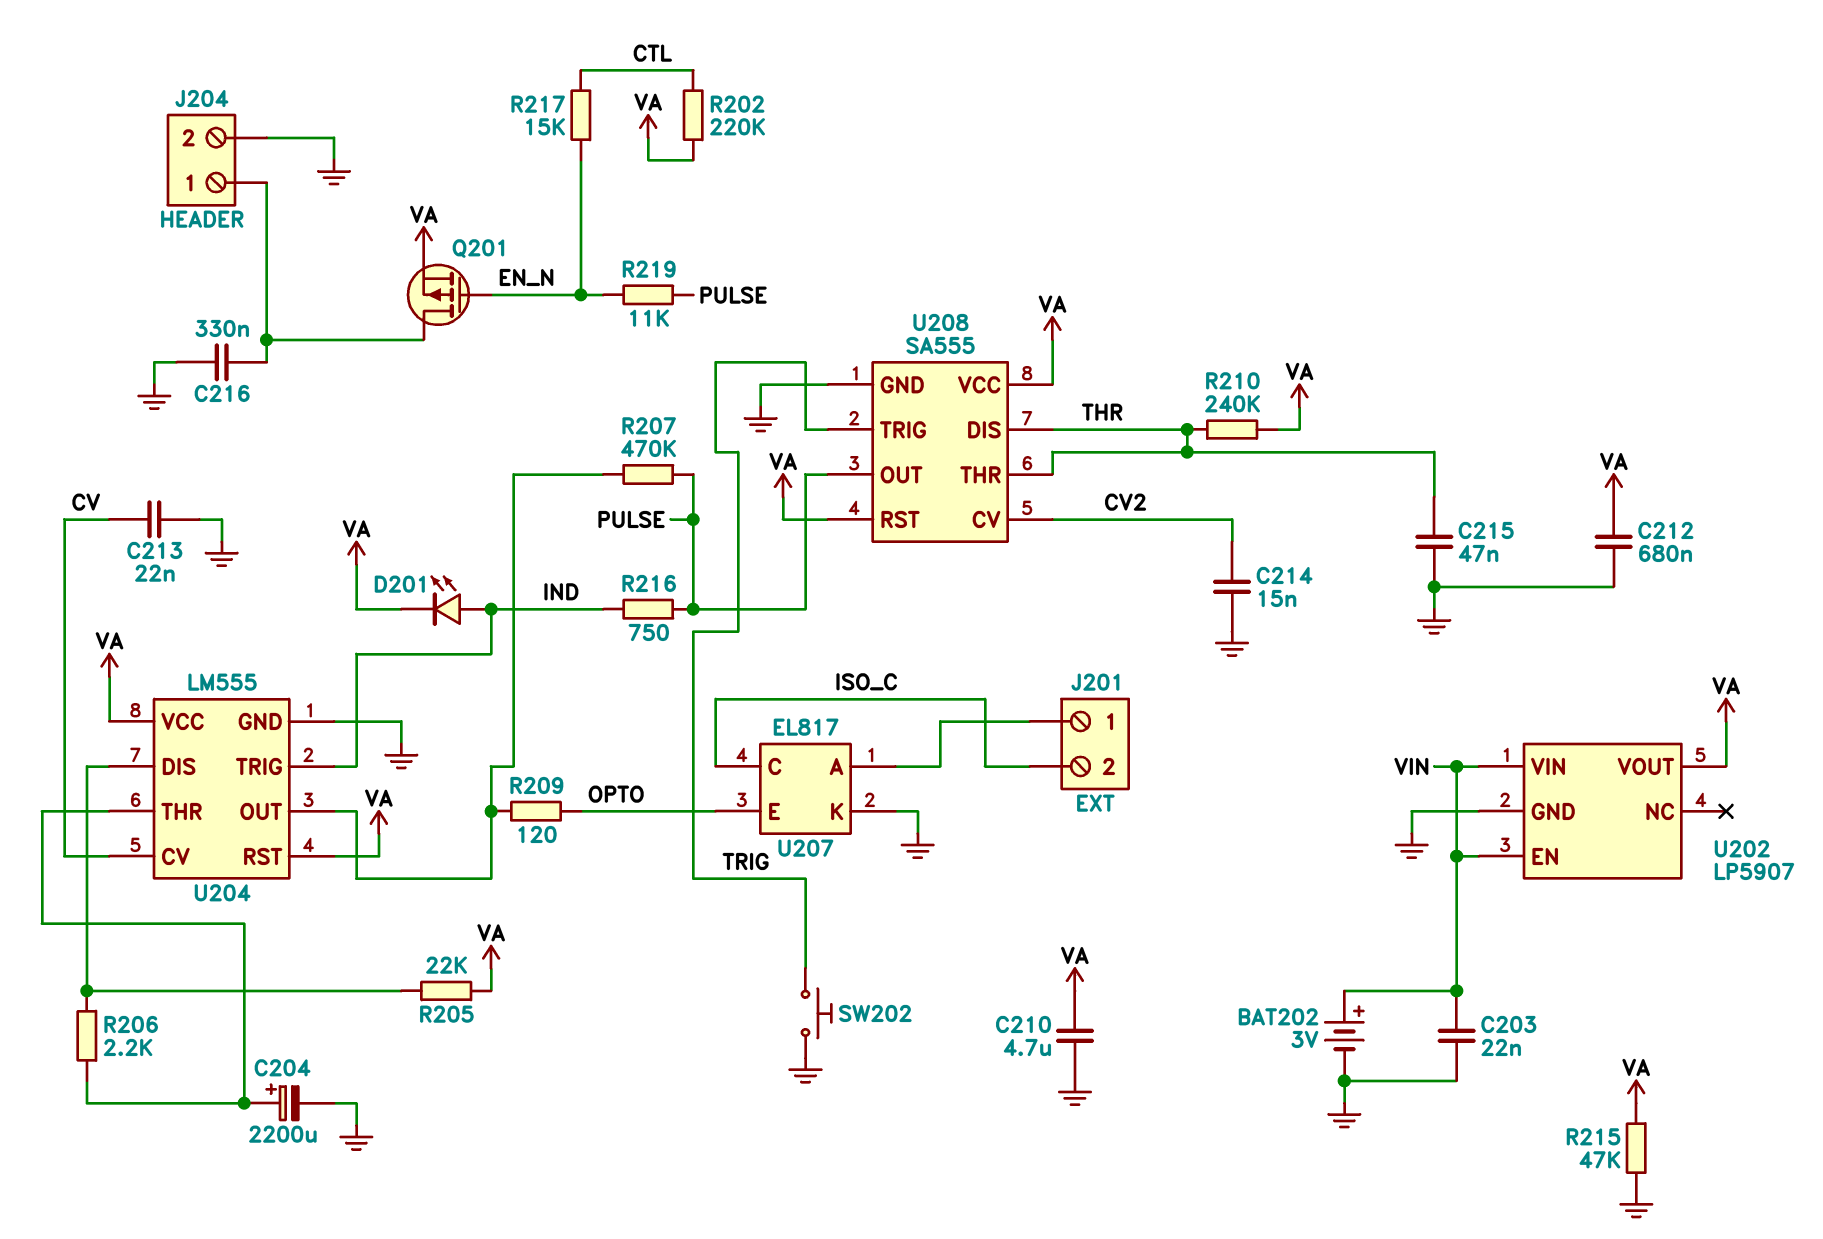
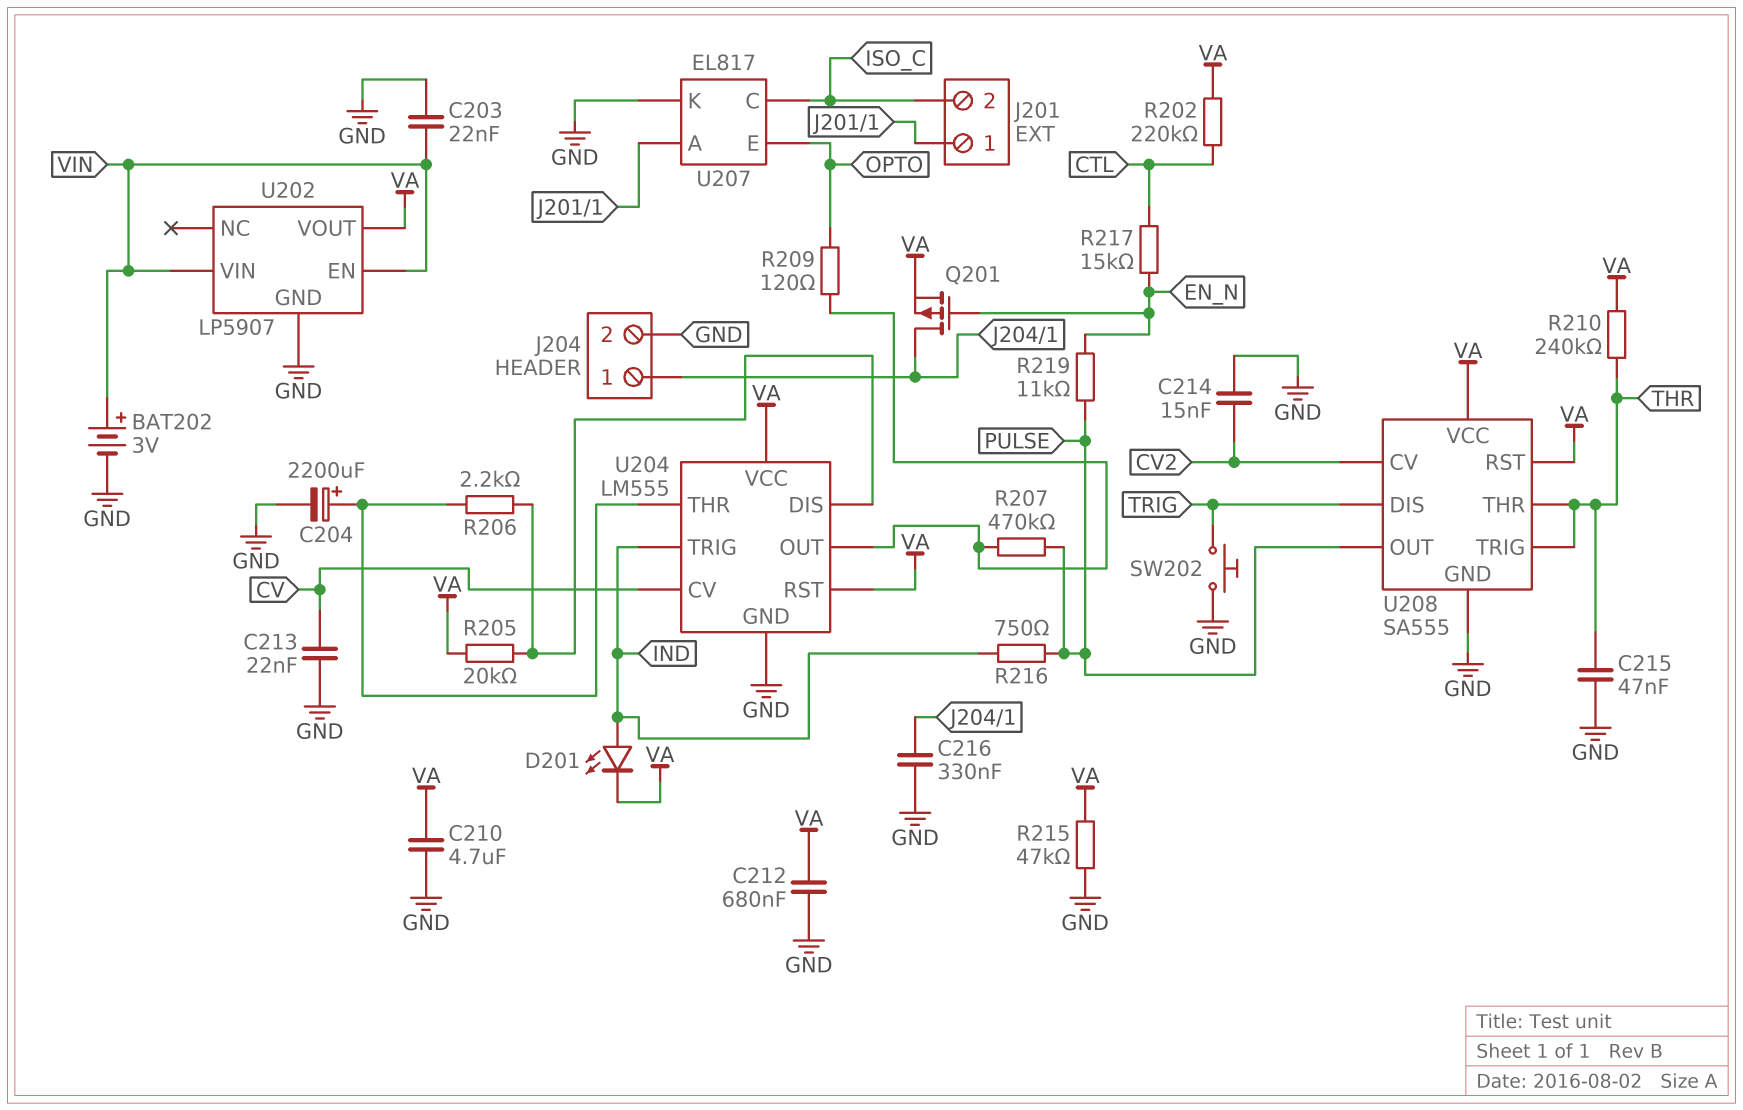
R205: 22k (U204/DIS, VA) -> 20k (U204/DIS, VA)
U208 pin DIS: THR -> TRIG
U208 pin TRIG: TRIG -> THR

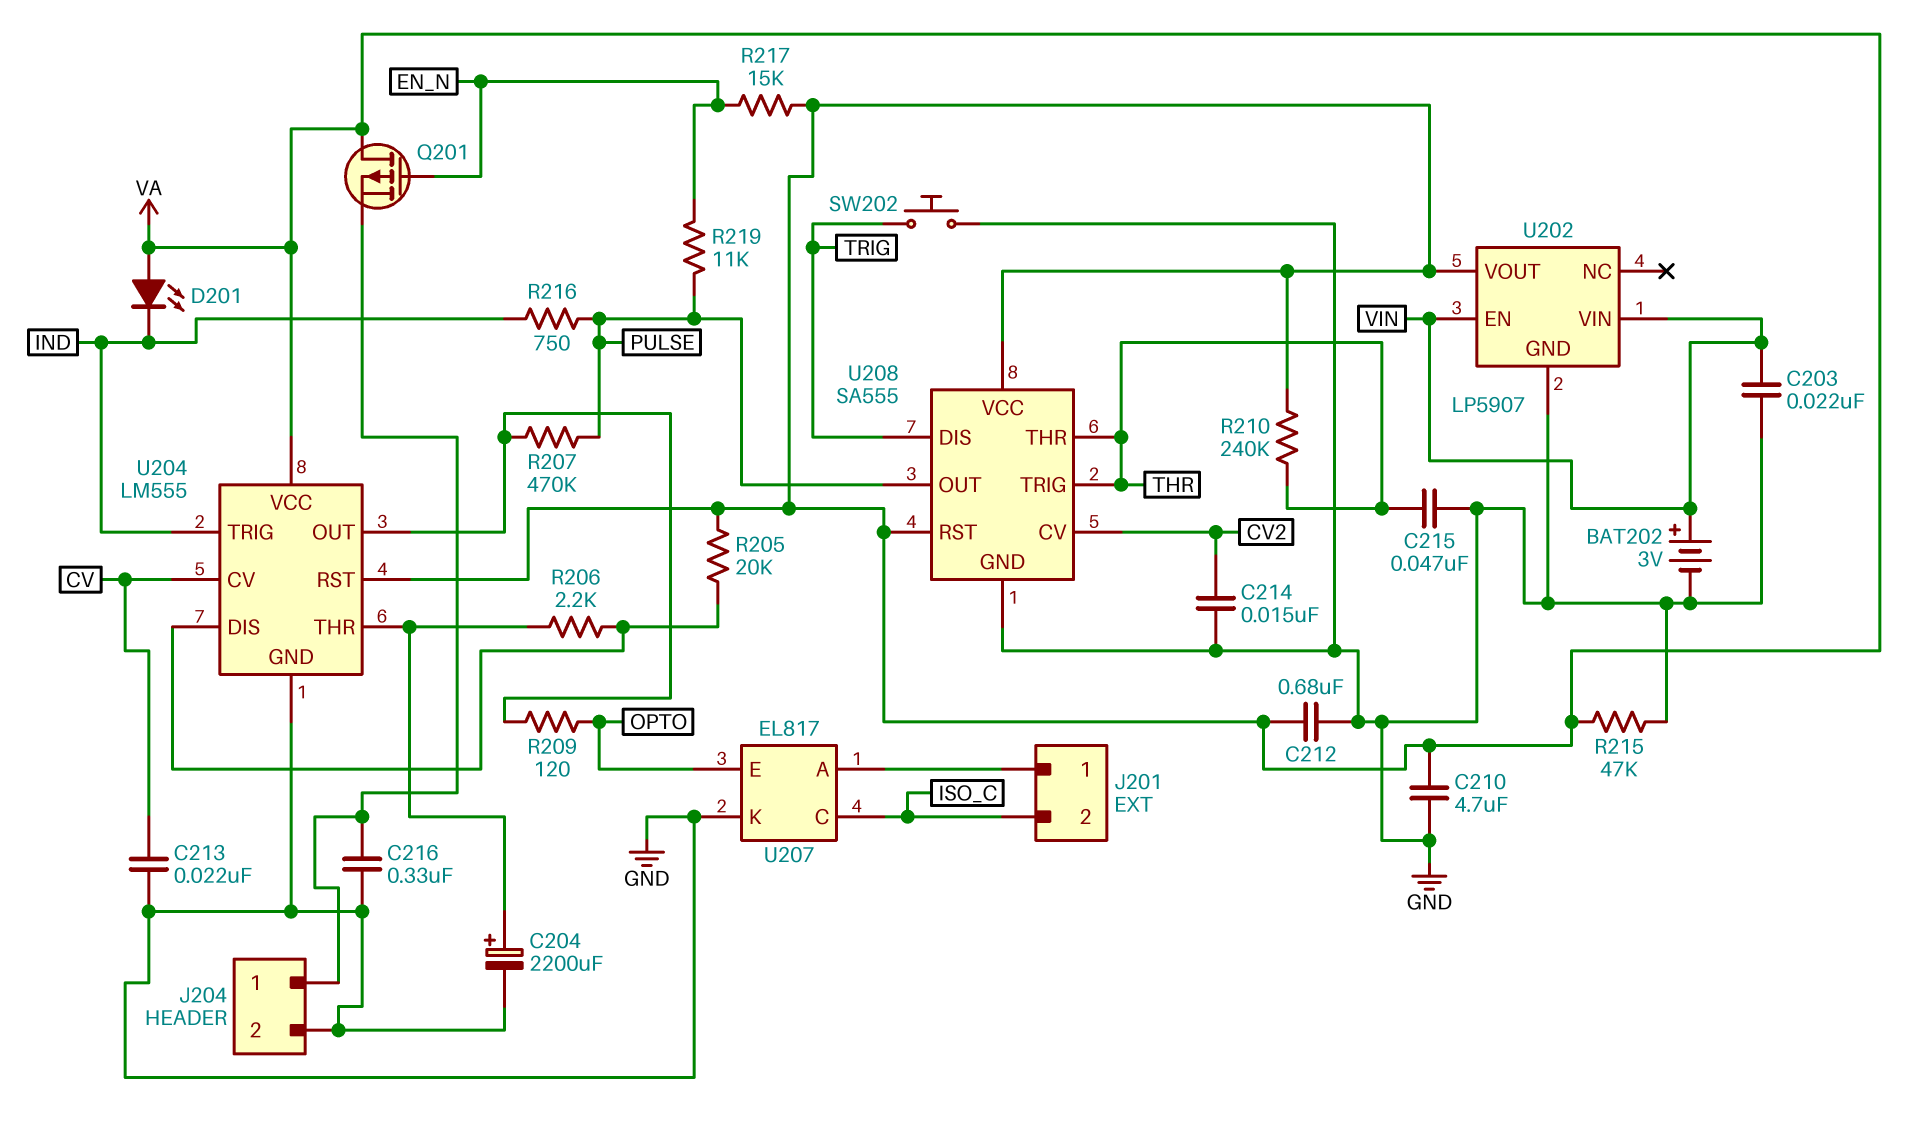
D201: LED (A IND, K VA) -> LED (A VA, K IND)
Q201: PMOS (G EN_N, D J204/1, S VA) -> PMOS (G EN_N, D VA, S J204/1)
R202: 220k (CTL, VA) -> none
R217: 15k (CTL, EN_N) -> 15k (EN_N, VA)

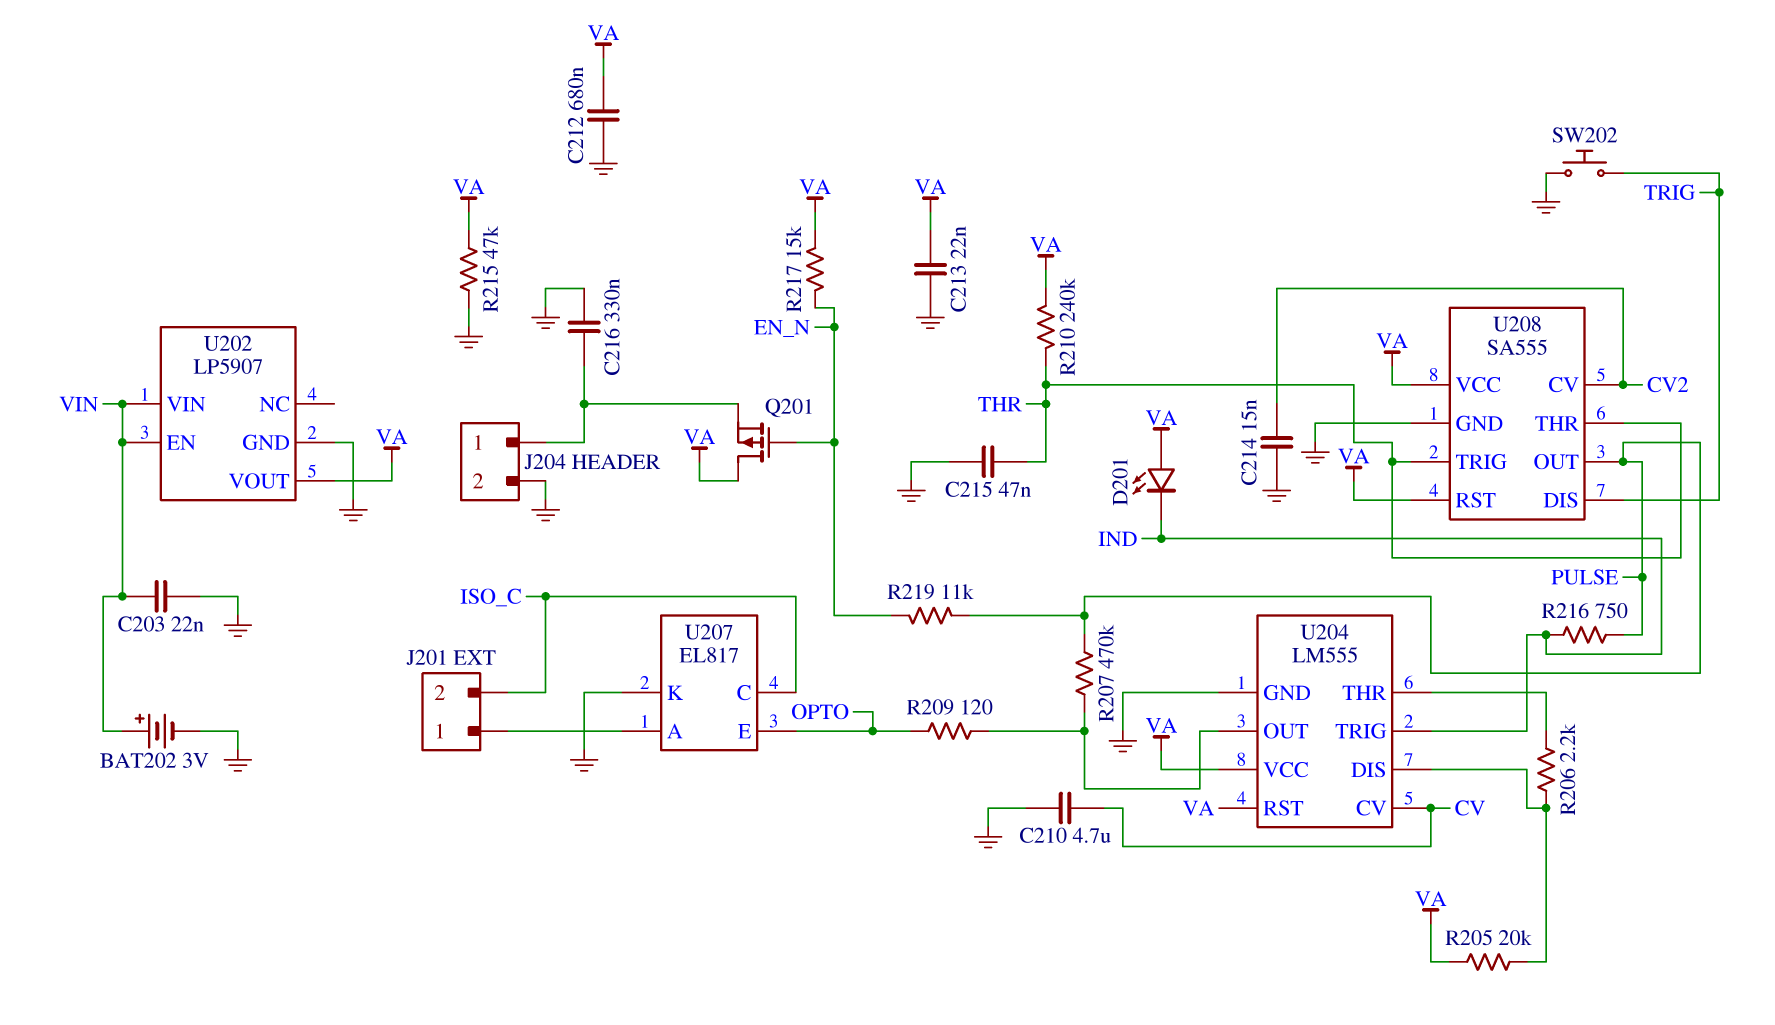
C204: 2200uF (plus U204/THR, minus GND) -> none
C210: 4.7uF (GND, VA) -> 4.7uF (CV, GND)
C213: 22nF (CV, GND) -> 22nF (GND, VA)

